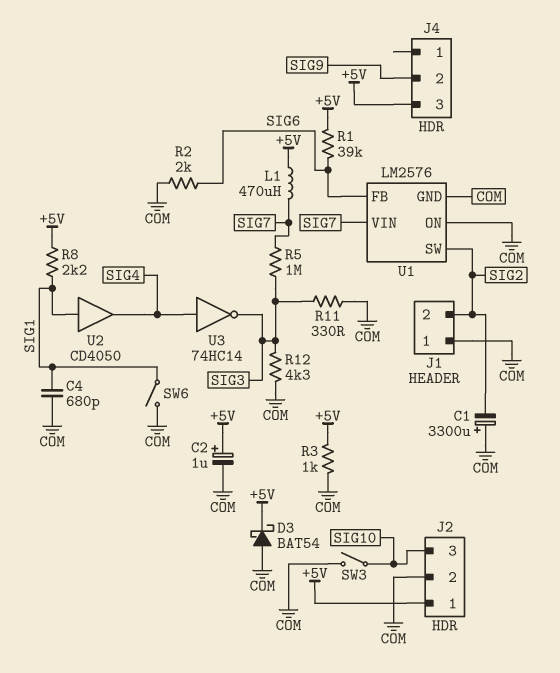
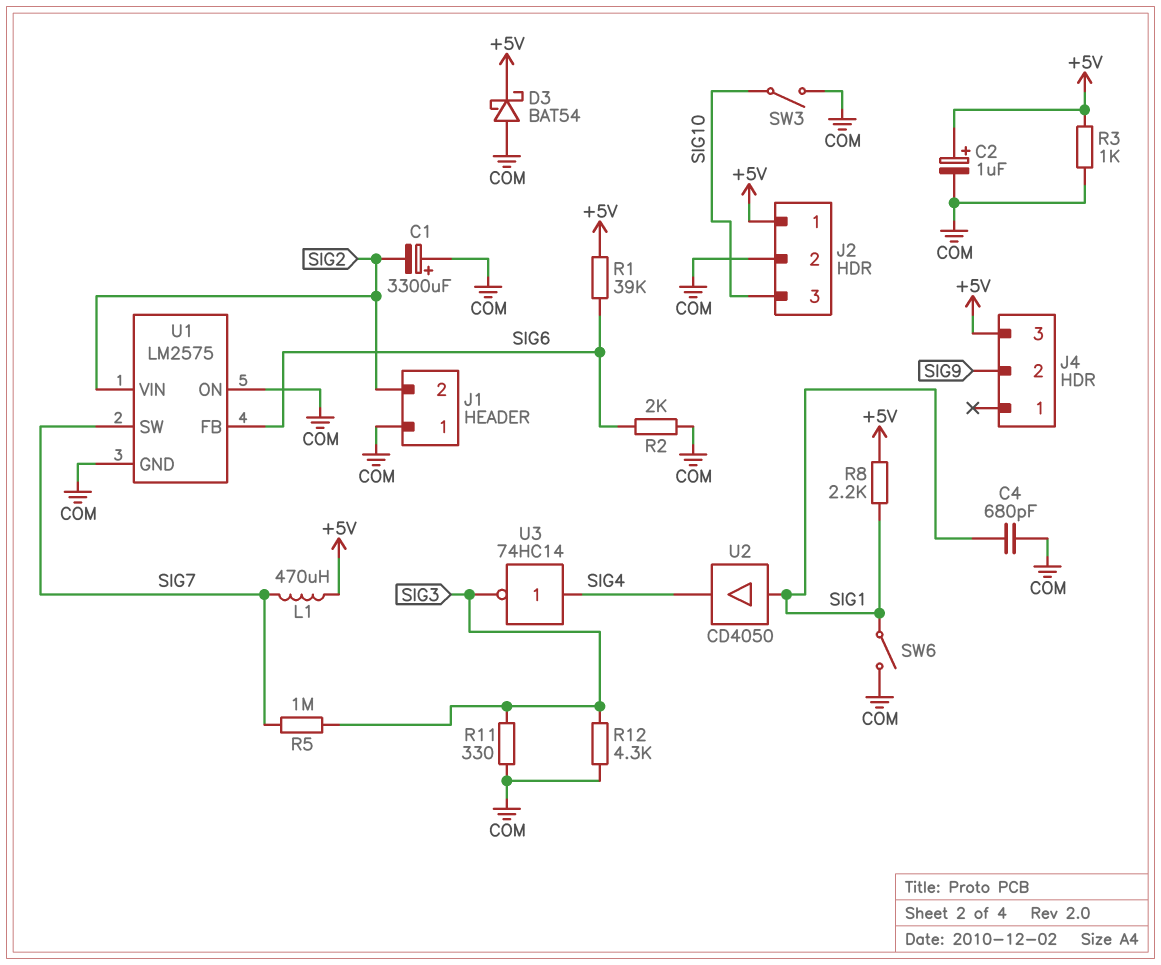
U1: LM2576 -> LM2575
U1 pin SW: SIG2 -> SIG7
U1 pin VIN: SIG7 -> SIG2

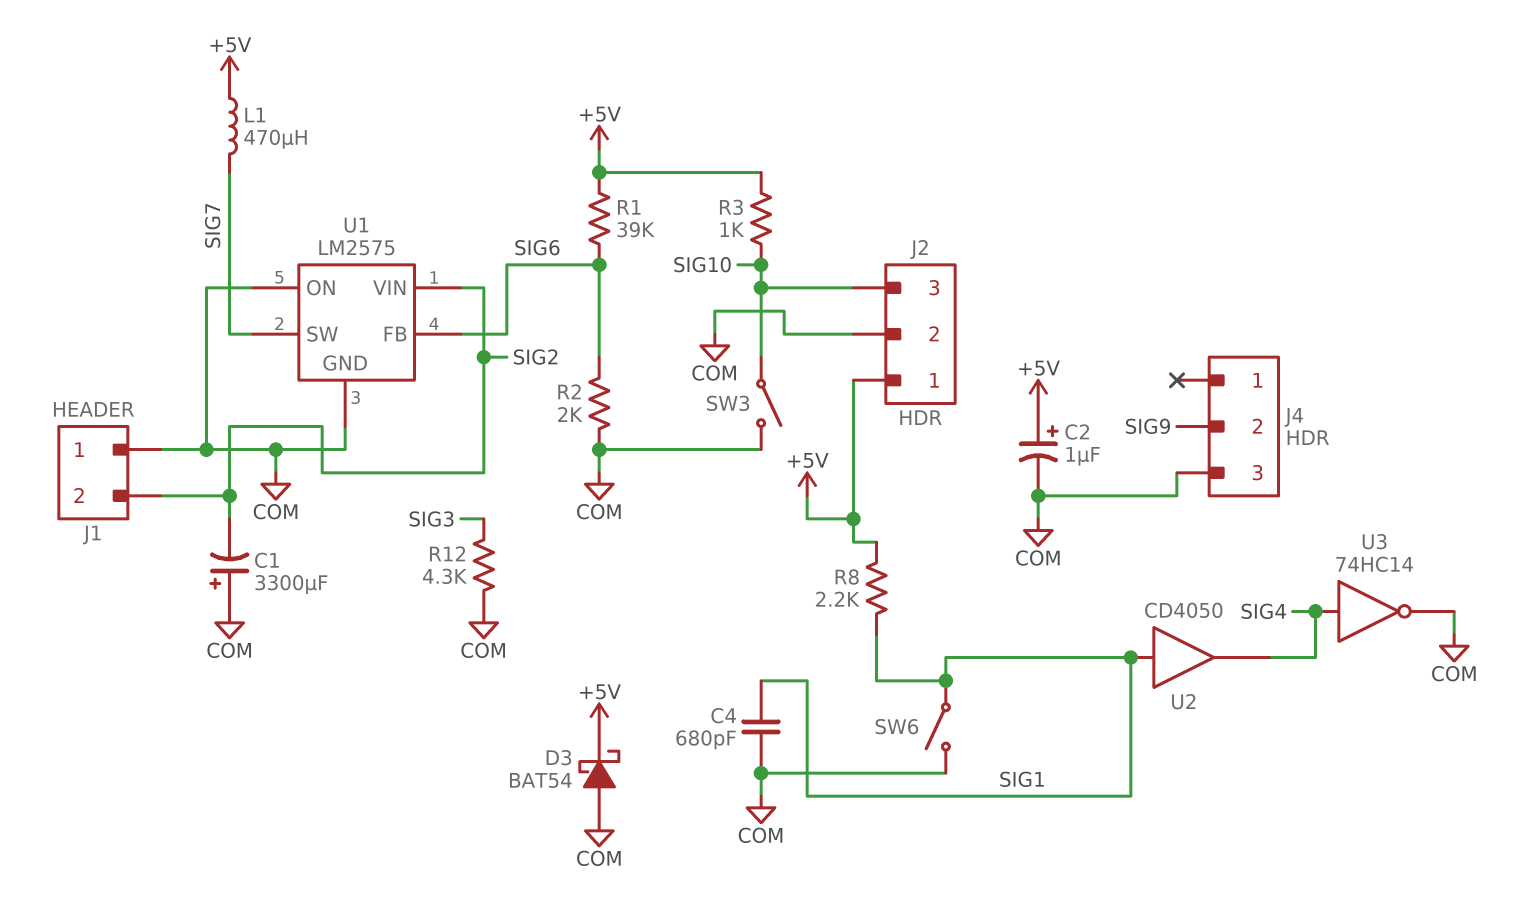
J4 pin 3: +5V -> COM
R3: 1k (+5V, COM) -> 1k (+5V, SIG10)
R5: 1M (SIG3, SIG7) -> none
R11: 330 (COM, SIG3) -> none
U3: NOT 74HC14 (in SIG4, out SIG3) -> NOT 74HC14 (in SIG4, out COM)

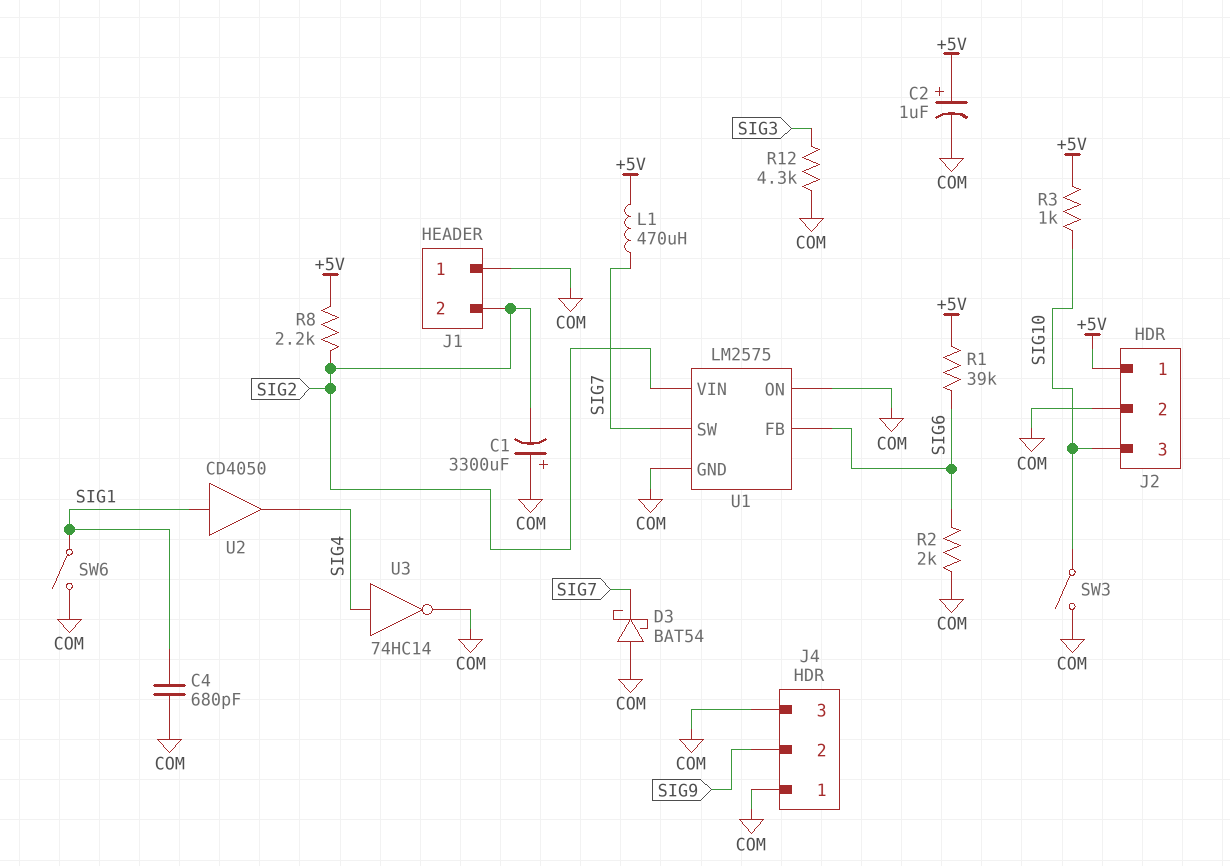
D3: schottky BAT54 (A COM, K +5V) -> schottky BAT54 (A COM, K SIG7)
J4 pin 1: none -> COM
R8: 2.2k (+5V, SIG1) -> 2.2k (+5V, SIG2)

